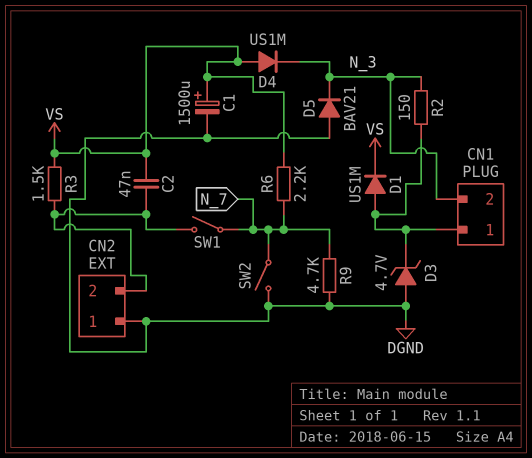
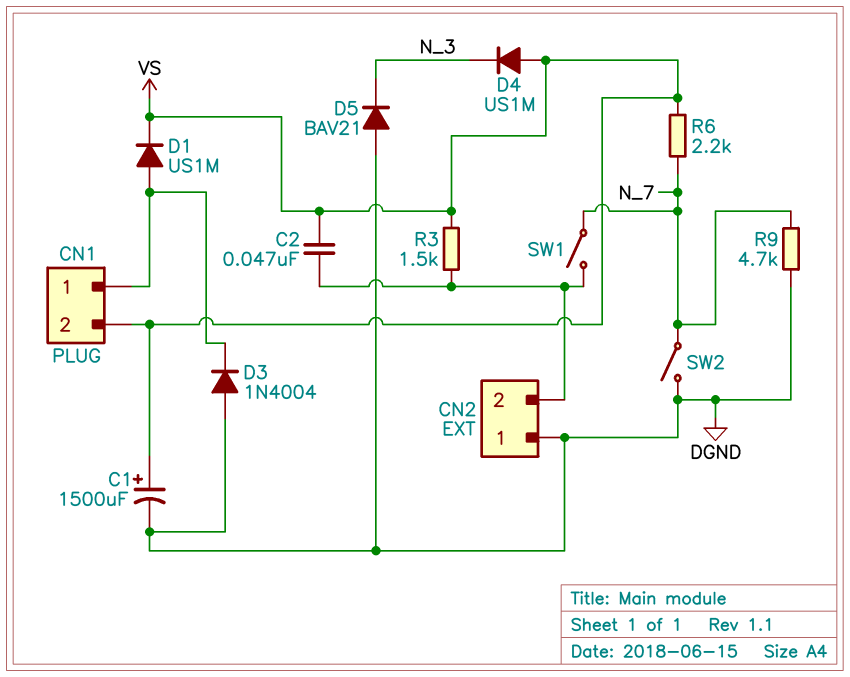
CN1 pin 2: N_3 -> VS
D3: zener 4.7V (A DGND, K CN1/1) -> diode 1N4004 (A DGND, K CN1/1)
R2: 150 (CN1/1, N_3) -> none

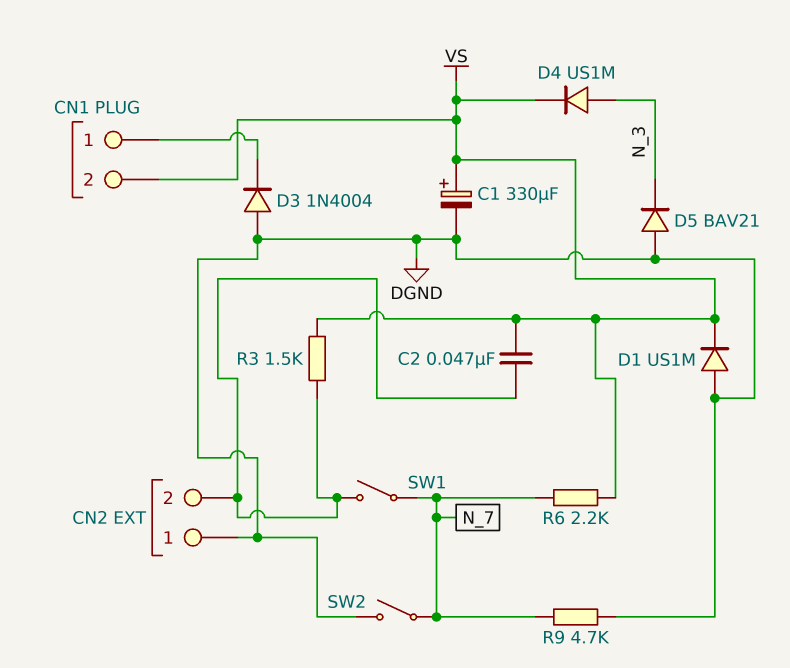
C1: 1500uF (plus VS, minus DGND) -> 330uF (plus VS, minus DGND)
D1: diode US1M (A CN1/1, K VS) -> diode US1M (A DGND, K VS)
D4: diode US1M (A VS, K N_3) -> diode US1M (A N_3, K VS)

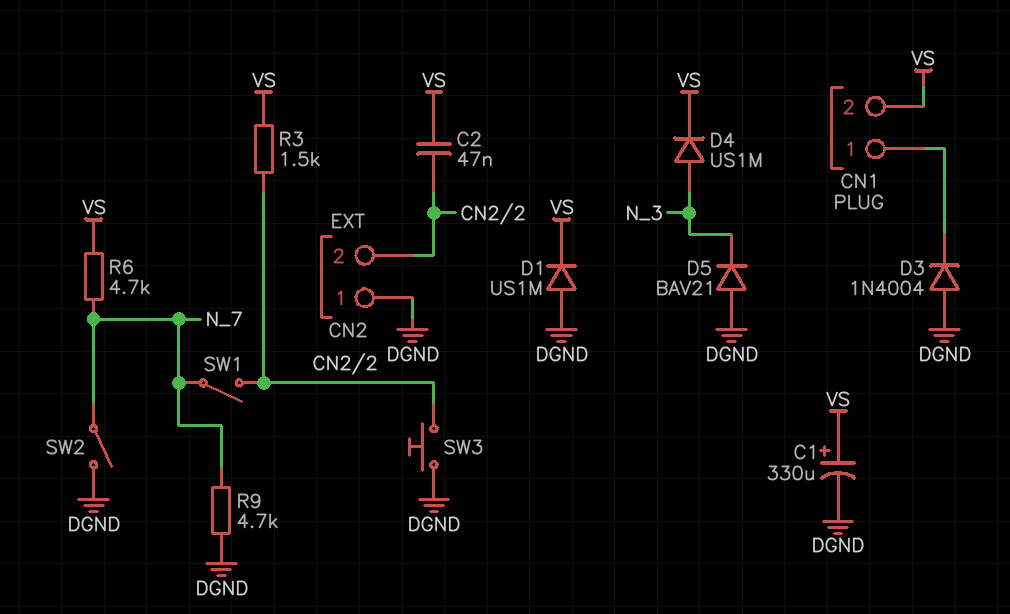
R6: 2.2k (N_7, VS) -> 4.7k (N_7, VS)
SW3: none -> button (CN2/2, DGND)

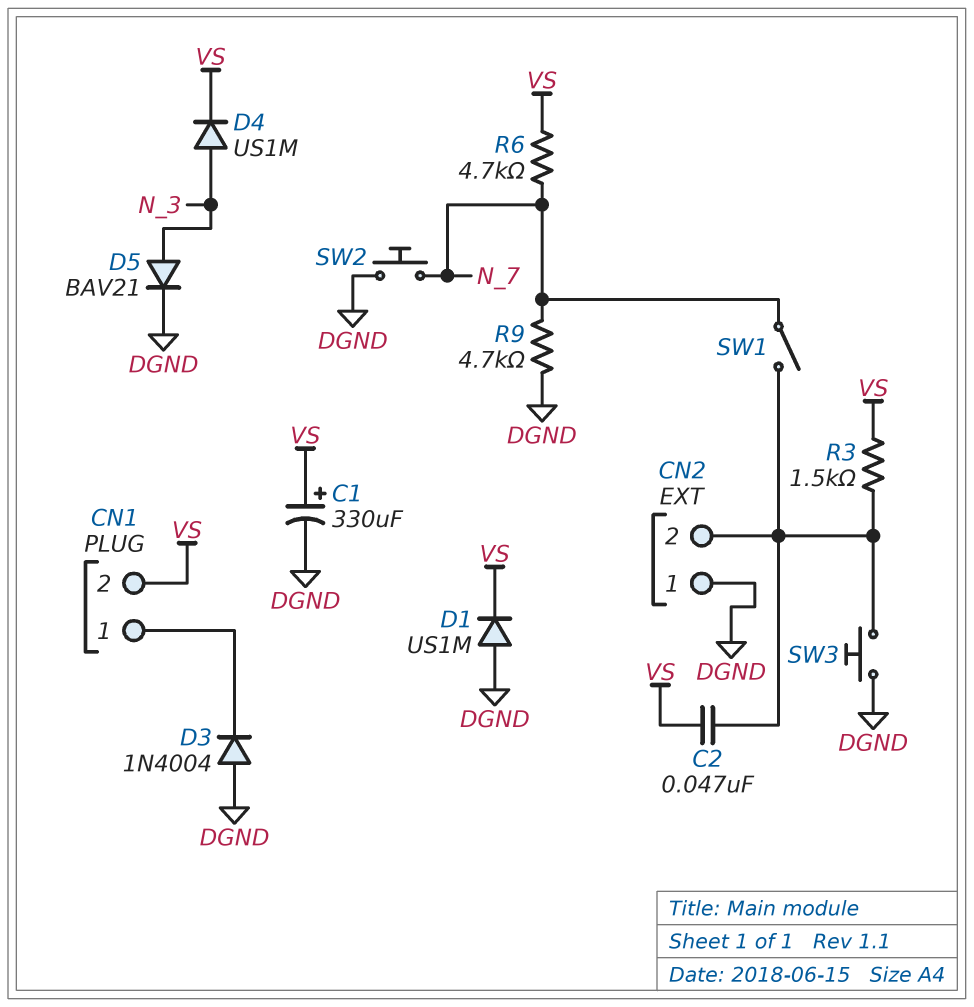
D5: diode BAV21 (A DGND, K N_3) -> diode BAV21 (A N_3, K DGND)
SW2: switch (DGND, N_7) -> button (DGND, N_7)

